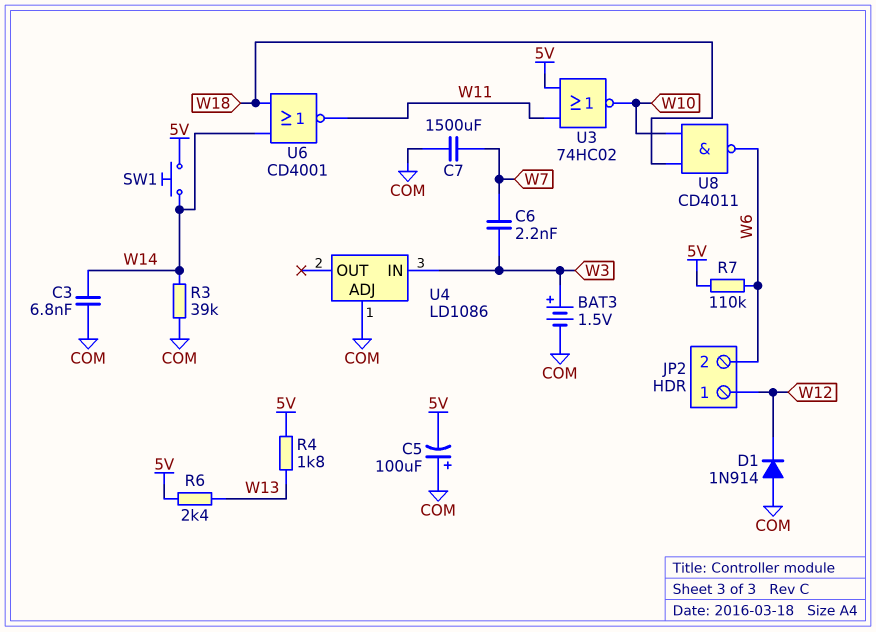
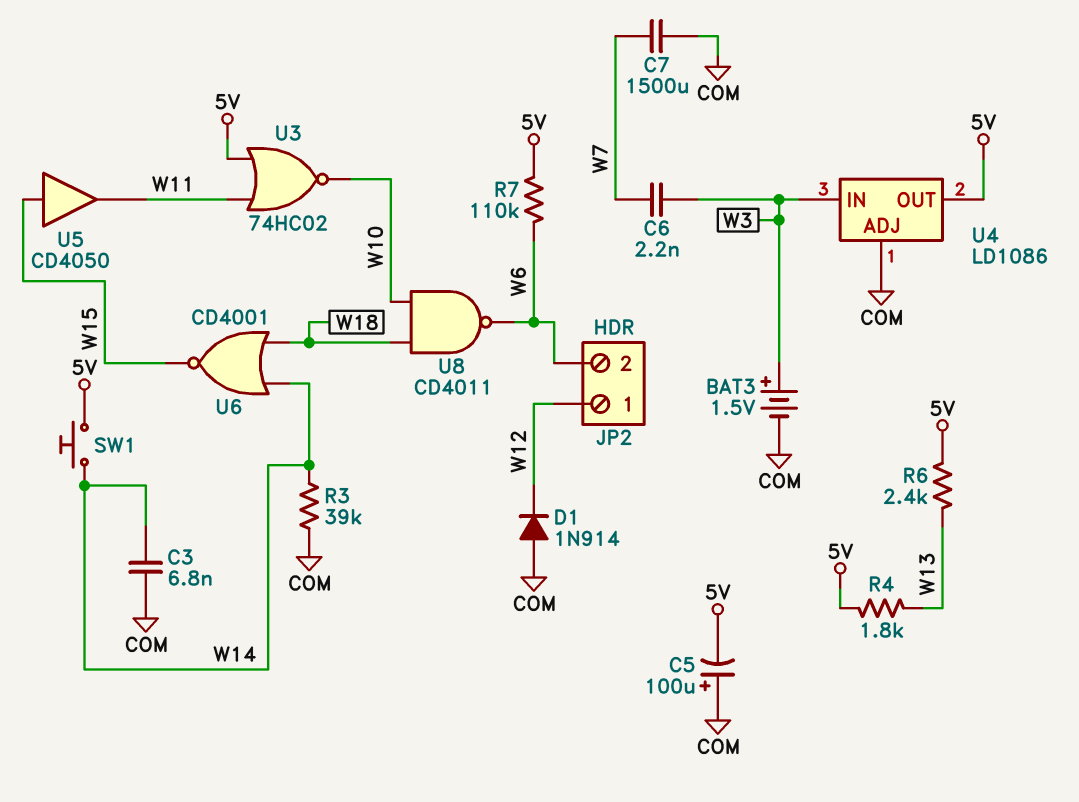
U4 pin OUT: none -> 5V
U5: none -> buffer CD4050 (in W15, out W11)
U6: NOR CD4001 (in W14, in W18, out W11) -> NOR CD4001 (in W14, in W18, out W15)

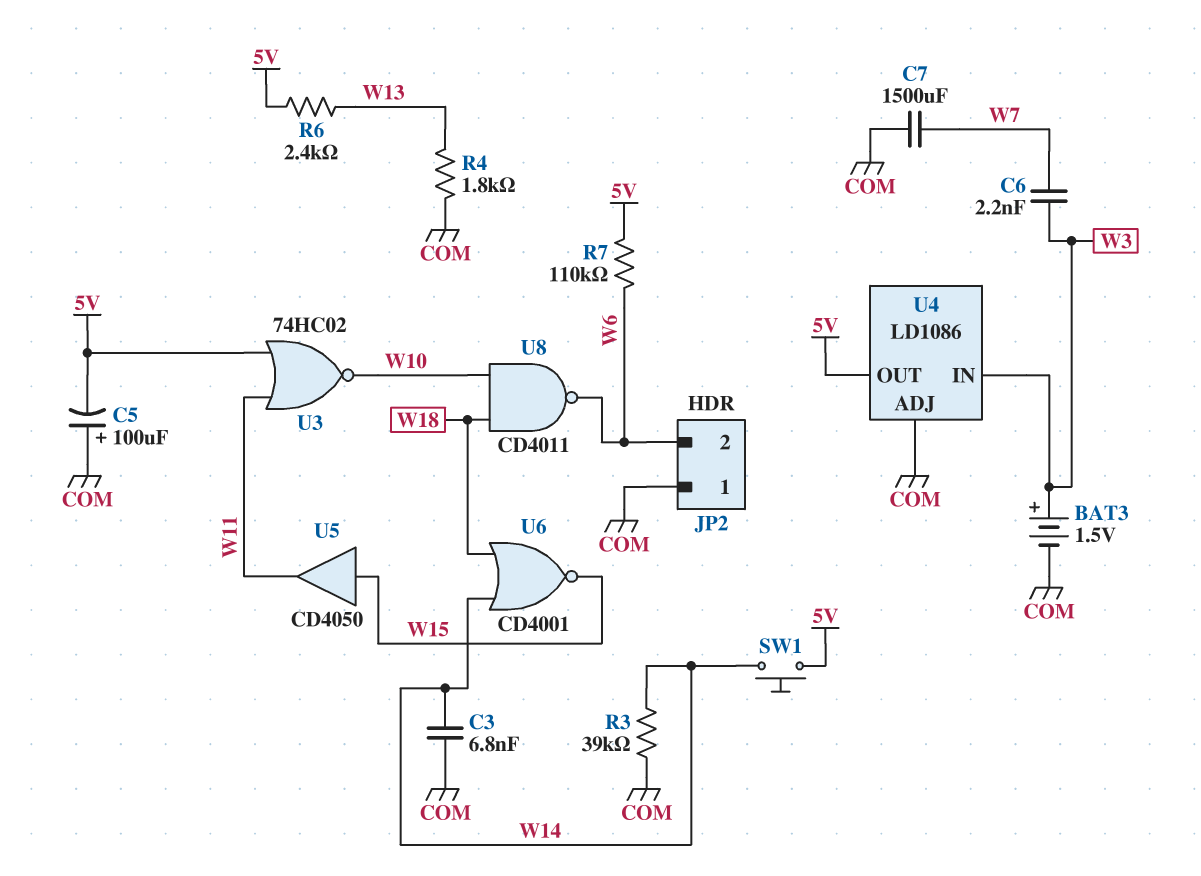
D1: diode 1N914 (A COM, K W12) -> none
JP2 pin 1: W12 -> COM
R4: 1.8k (5V, W13) -> 1.8k (COM, W13)

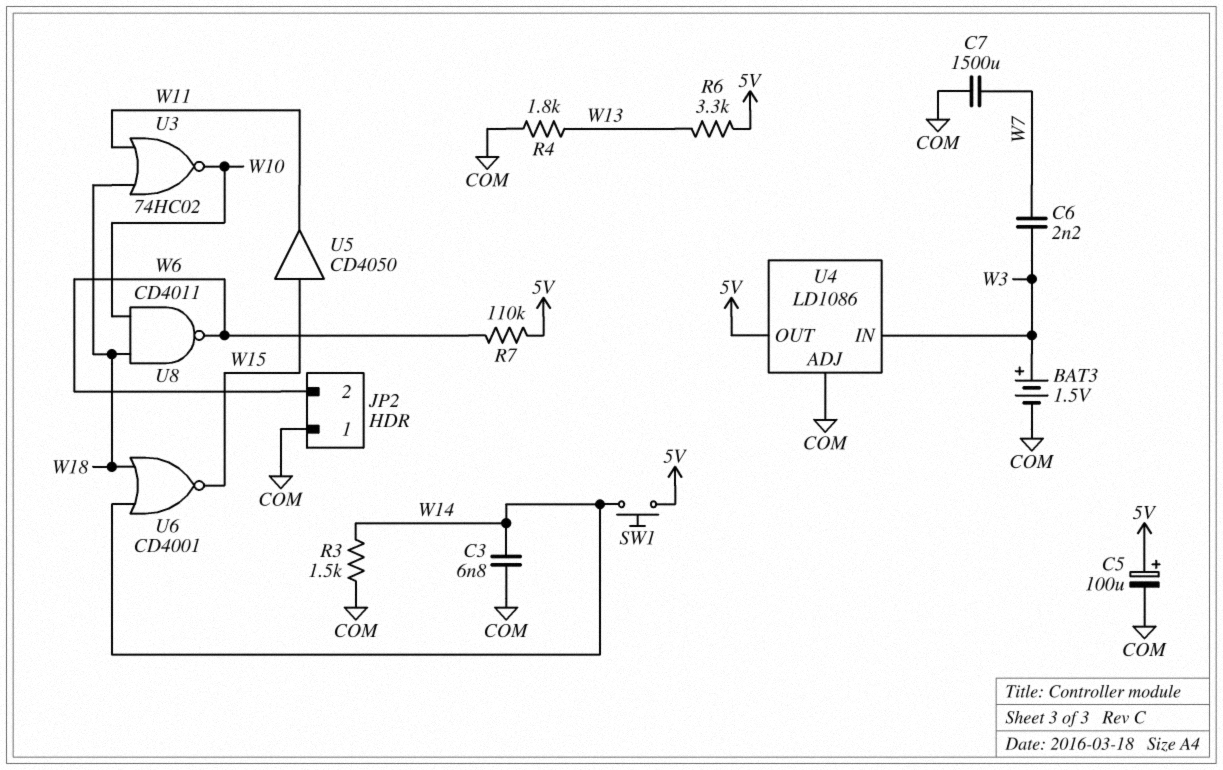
C5: 100uF (plus COM, minus 5V) -> 100uF (plus 5V, minus COM)
R3: 39k (COM, W14) -> 1.5k (COM, W14)
R6: 2.4k (5V, W13) -> 3.3k (5V, W13)
U3: NOR 74HC02 (in 5V, in W11, out W10) -> NOR 74HC02 (in W11, in W18, out W10)

